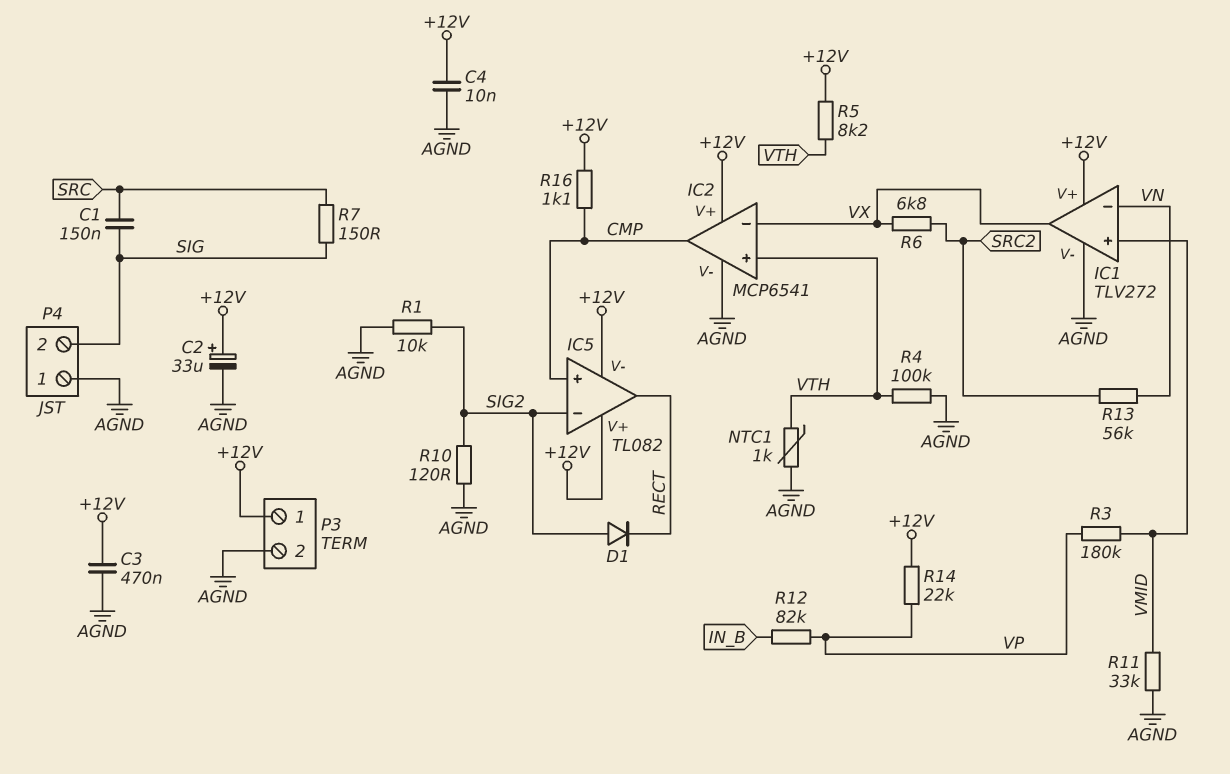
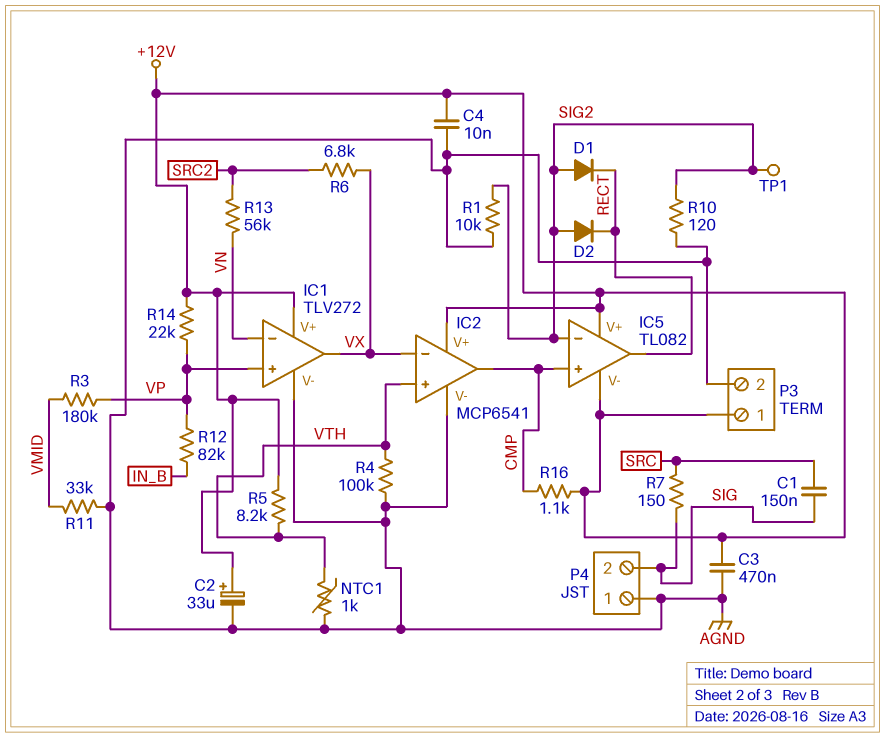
D2: none -> diode (A SIG2, K RECT)
IC1 pin in+: VMID -> VP
TP1: none -> test point (SIG2)

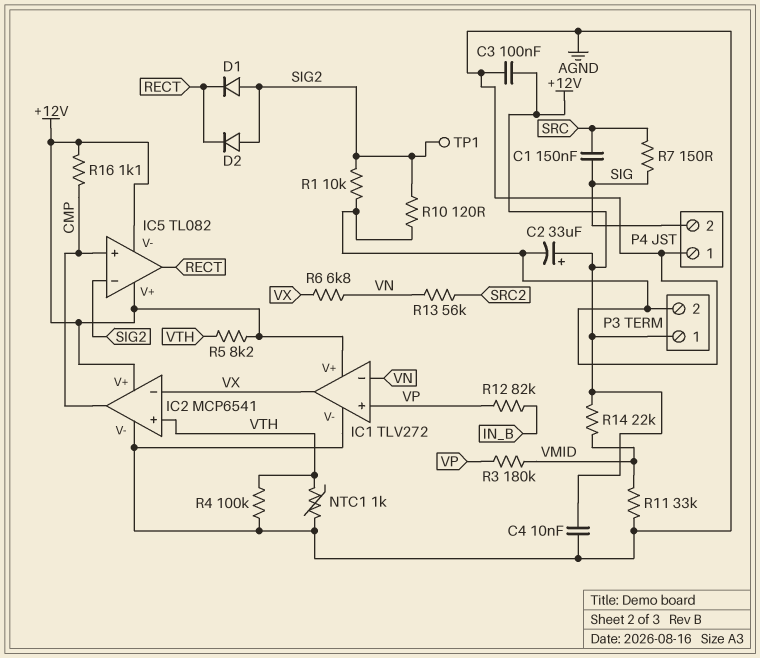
C3: 470nF (+12V, AGND) -> 100nF (+12V, AGND)
R6: 6.8k (SRC2, VX) -> 6.8k (VN, VX)
R14: 22k (+12V, VP) -> 22k (+12V, VMID)

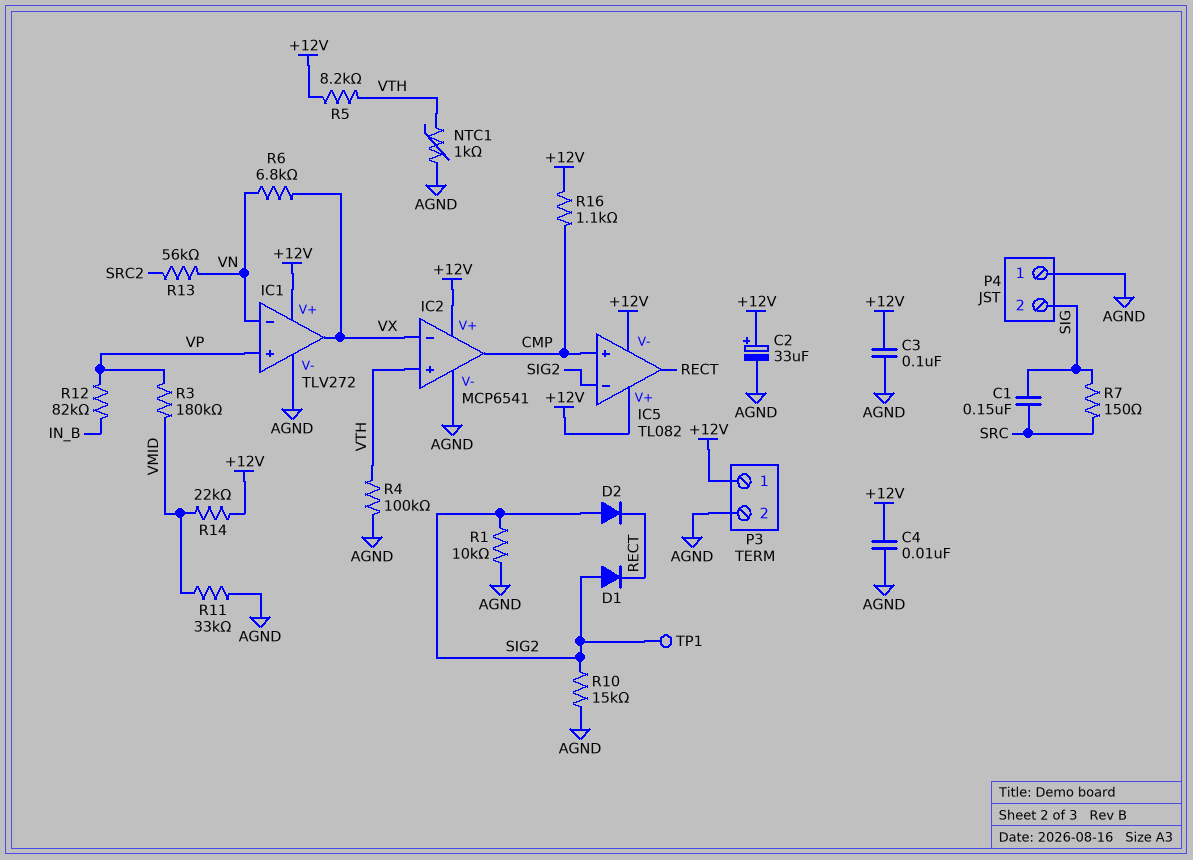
R10: 120 (AGND, SIG2) -> 15k (AGND, SIG2)

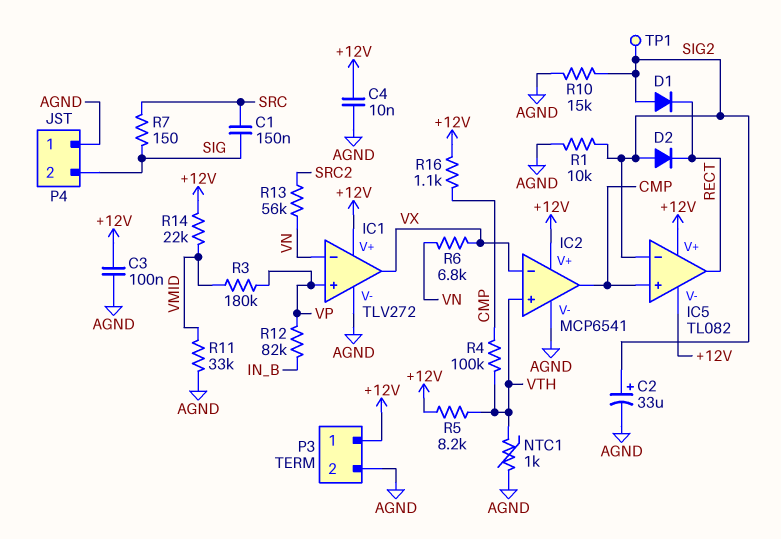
C2: 33uF (plus +12V, minus AGND) -> 33uF (plus SIG2, minus AGND)
R4: 100k (AGND, VTH) -> 100k (CMP, VTH)

